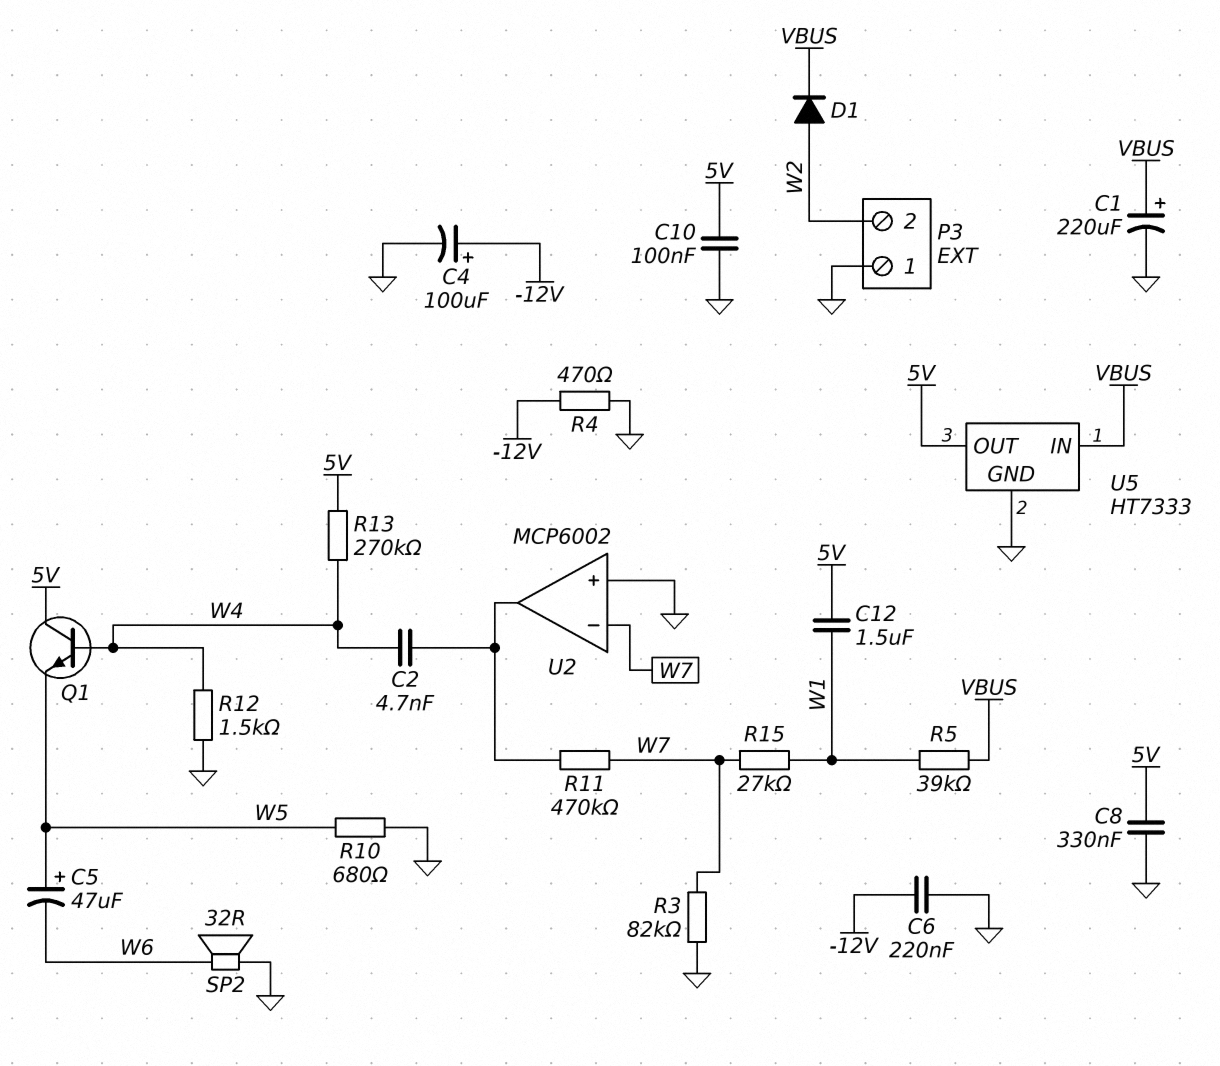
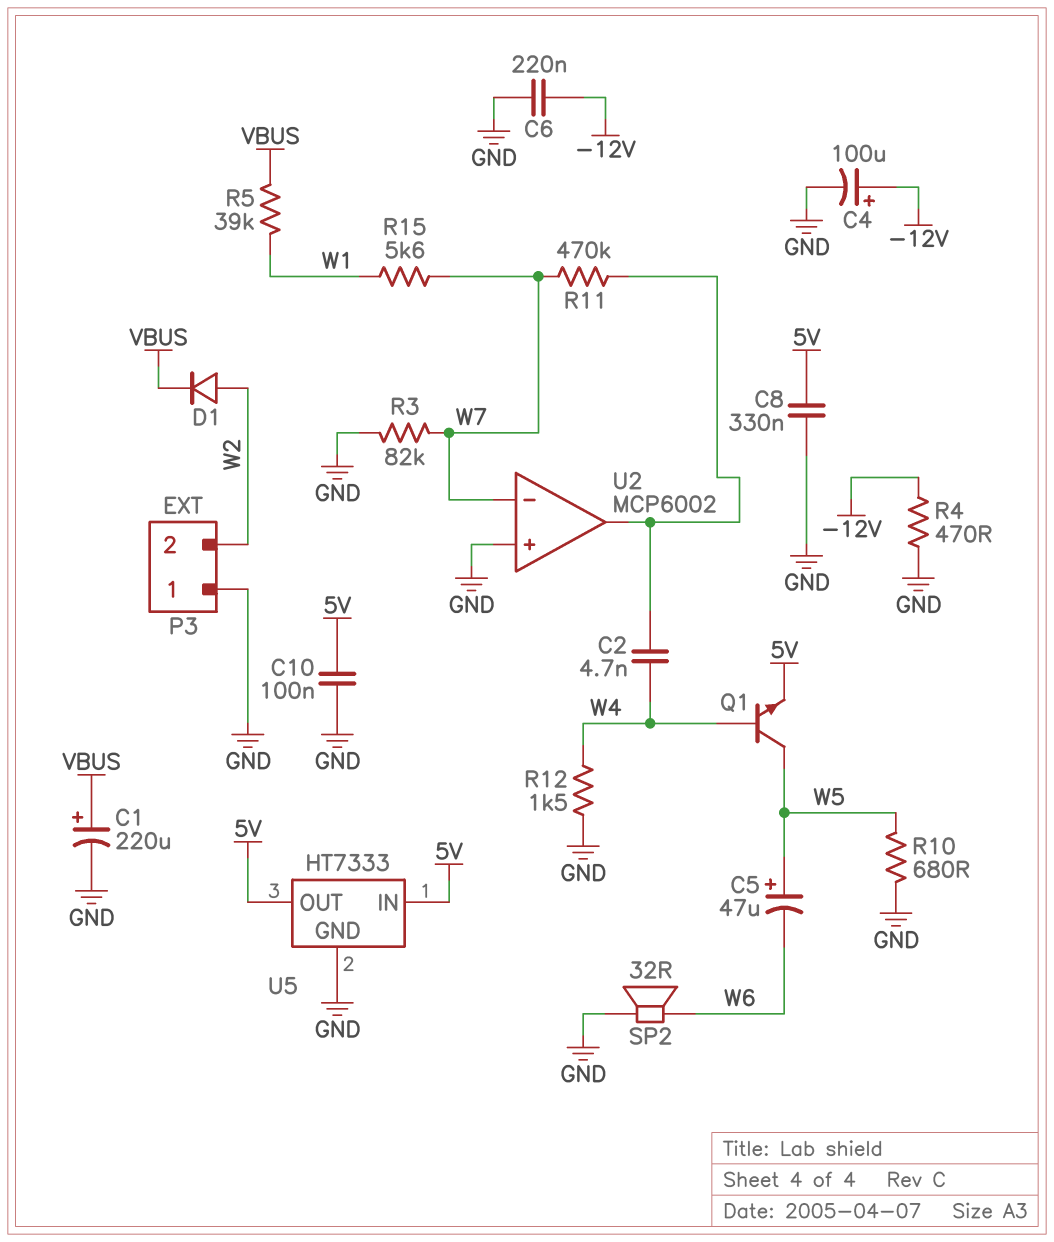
C12: 1.5uF (5V, W1) -> none
Q1: NPN (B W4, C 5V, E W5) -> NPN (B W4, C W5, E 5V)
R13: 270k (5V, W4) -> none
R15: 27k (W1, W7) -> 5.6k (W1, W7)
U5 pin IN: VBUS -> 5V

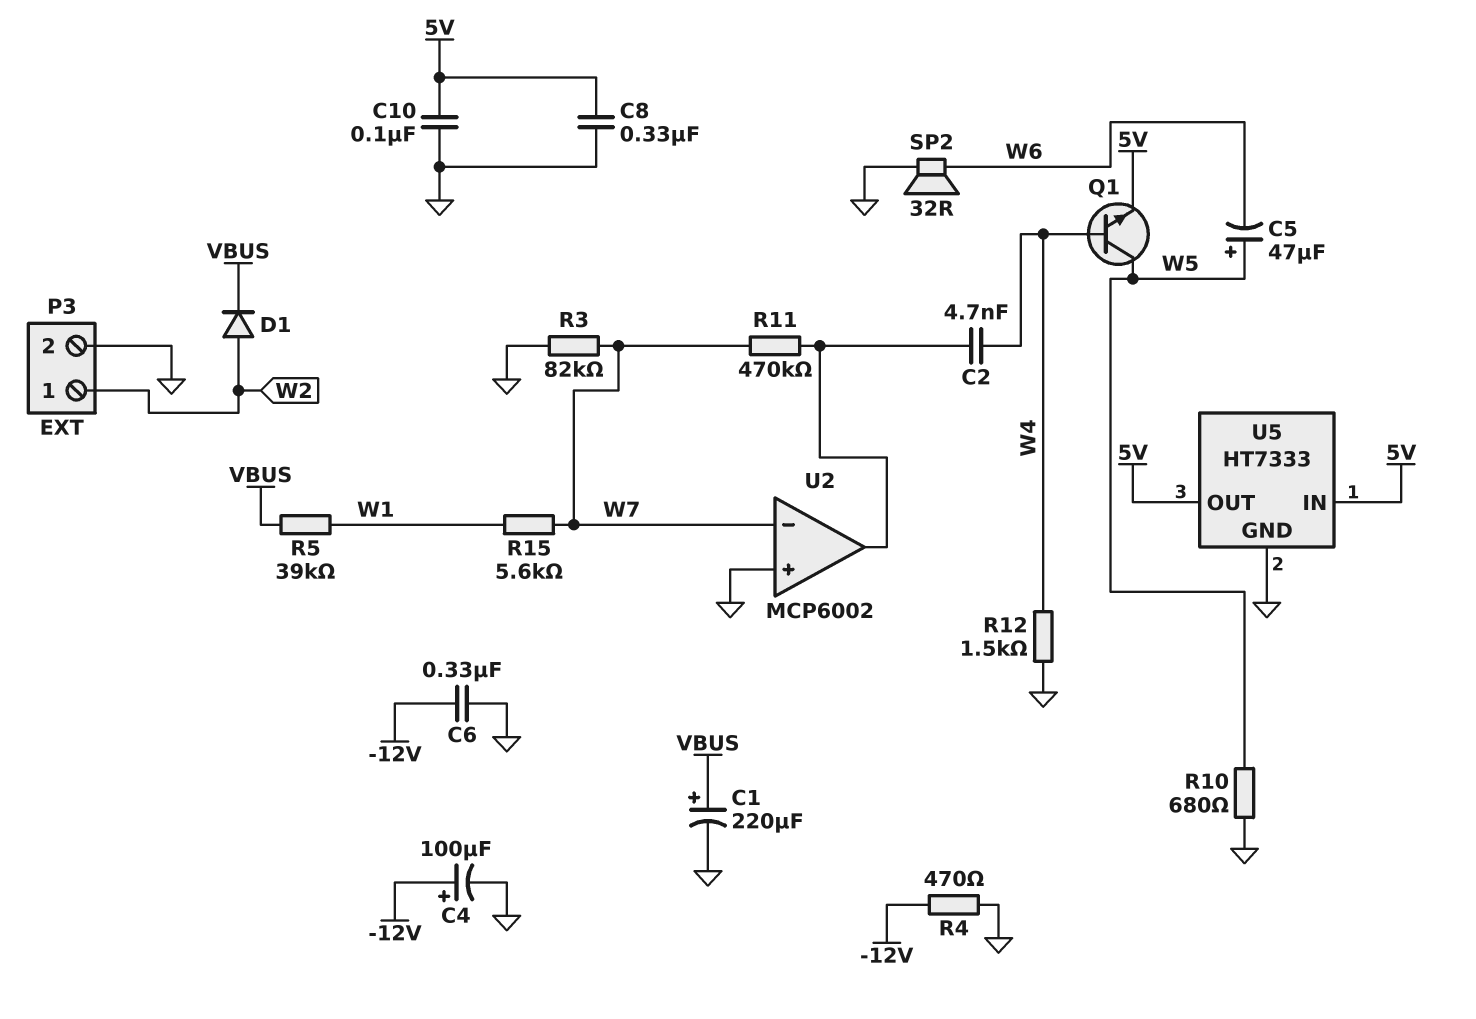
C6: 220nF (-12V, GND) -> 330nF (-12V, GND)
P3 pin 1: GND -> W2
P3 pin 2: W2 -> GND

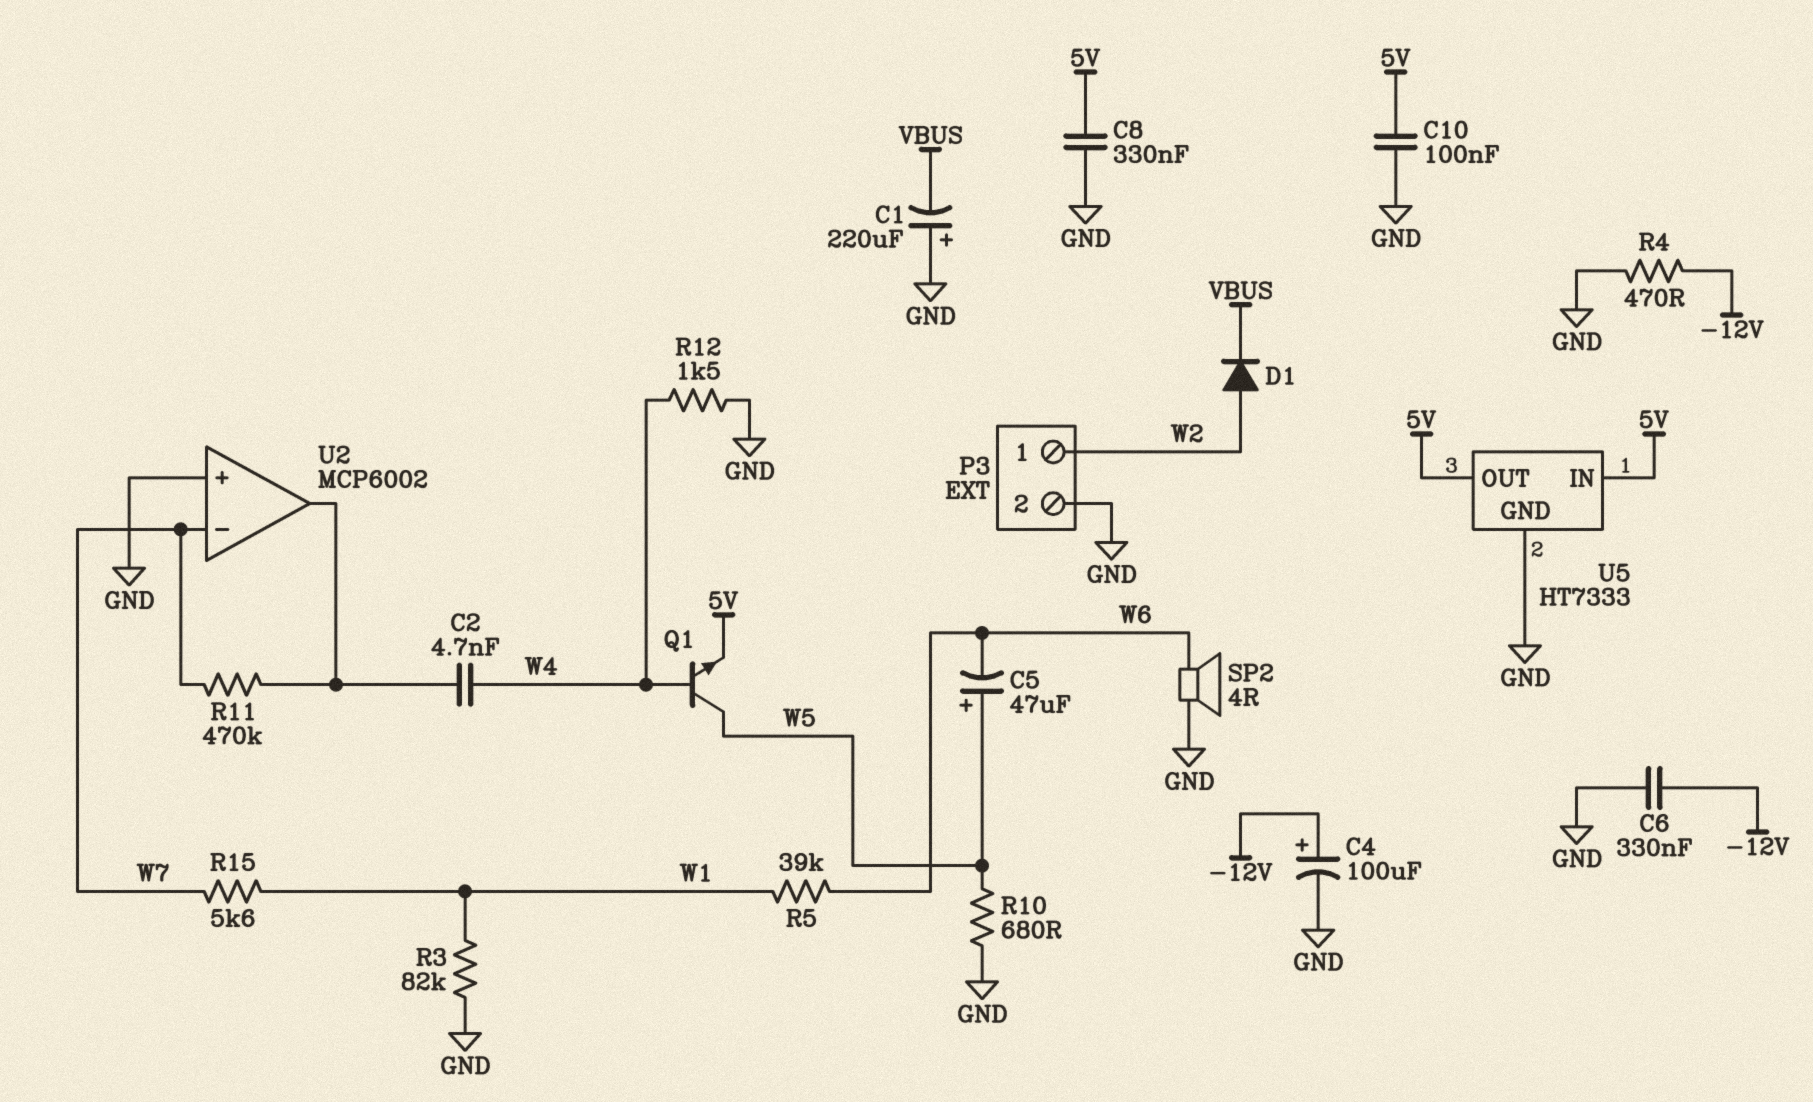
C1: 220uF (plus VBUS, minus GND) -> 220uF (plus GND, minus VBUS)
R3: 82k (GND, W7) -> 82k (GND, W1)
R5: 39k (VBUS, W1) -> 39k (W1, W6)
SP2: speaker 32R (GND, W6) -> speaker 4R (GND, W6)

